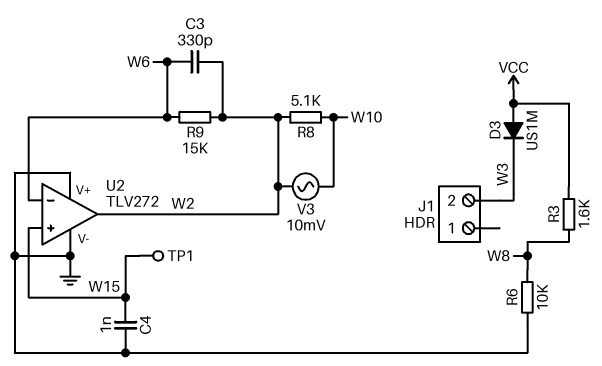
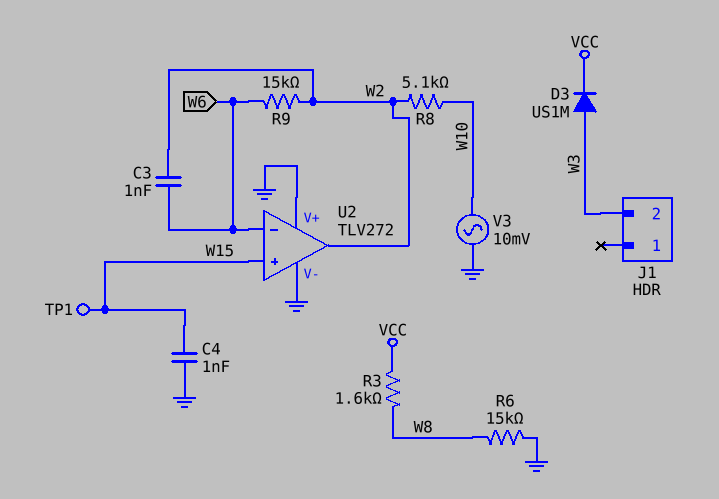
C3: 330pF (W2, W6) -> 1nF (W2, W6)
D3: diode US1M (A VCC, K W3) -> diode US1M (A W3, K VCC)
R6: 10k (GND, W8) -> 15k (GND, W8)
V3: AC 10mV (W2, W10) -> AC 10mV (GND, W10)

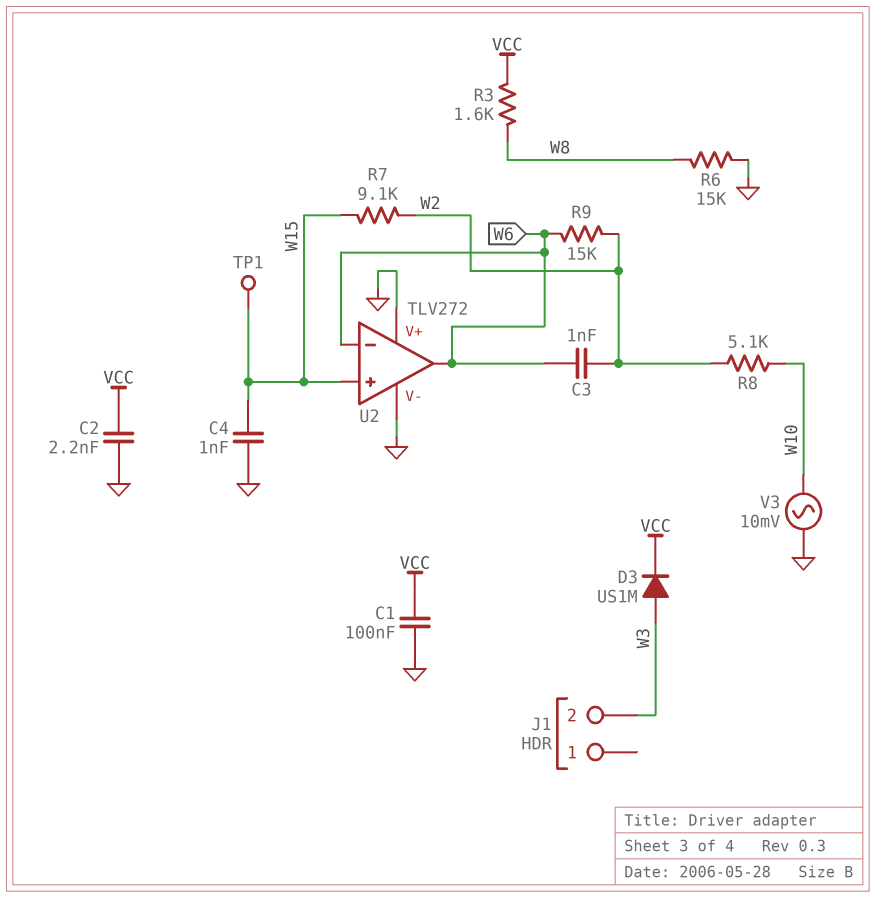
C1: none -> 100nF (GND, VCC)
C2: none -> 2.2nF (GND, VCC)
R7: none -> 9.1k (W2, W15)
U2 pin out: W2 -> W6

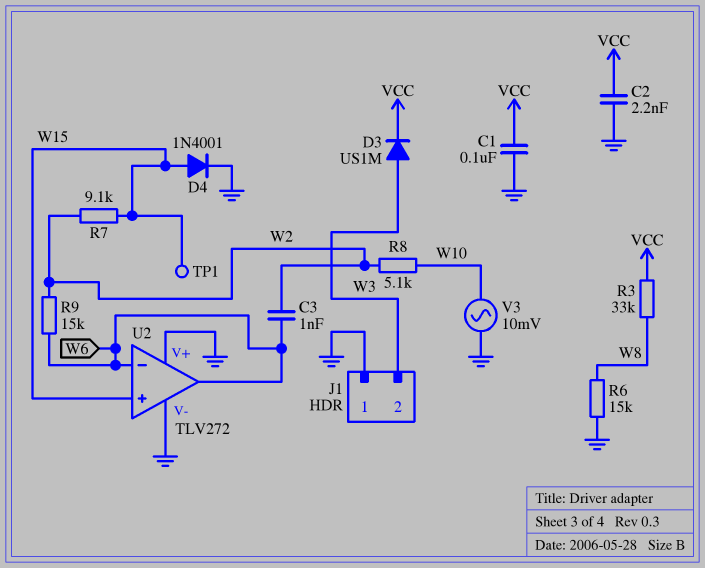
C4: 1nF (GND, W15) -> none
D4: none -> diode 1N4001 (A W15, K GND)
J1 pin 1: none -> GND
R3: 1.6k (VCC, W8) -> 33k (VCC, W8)

